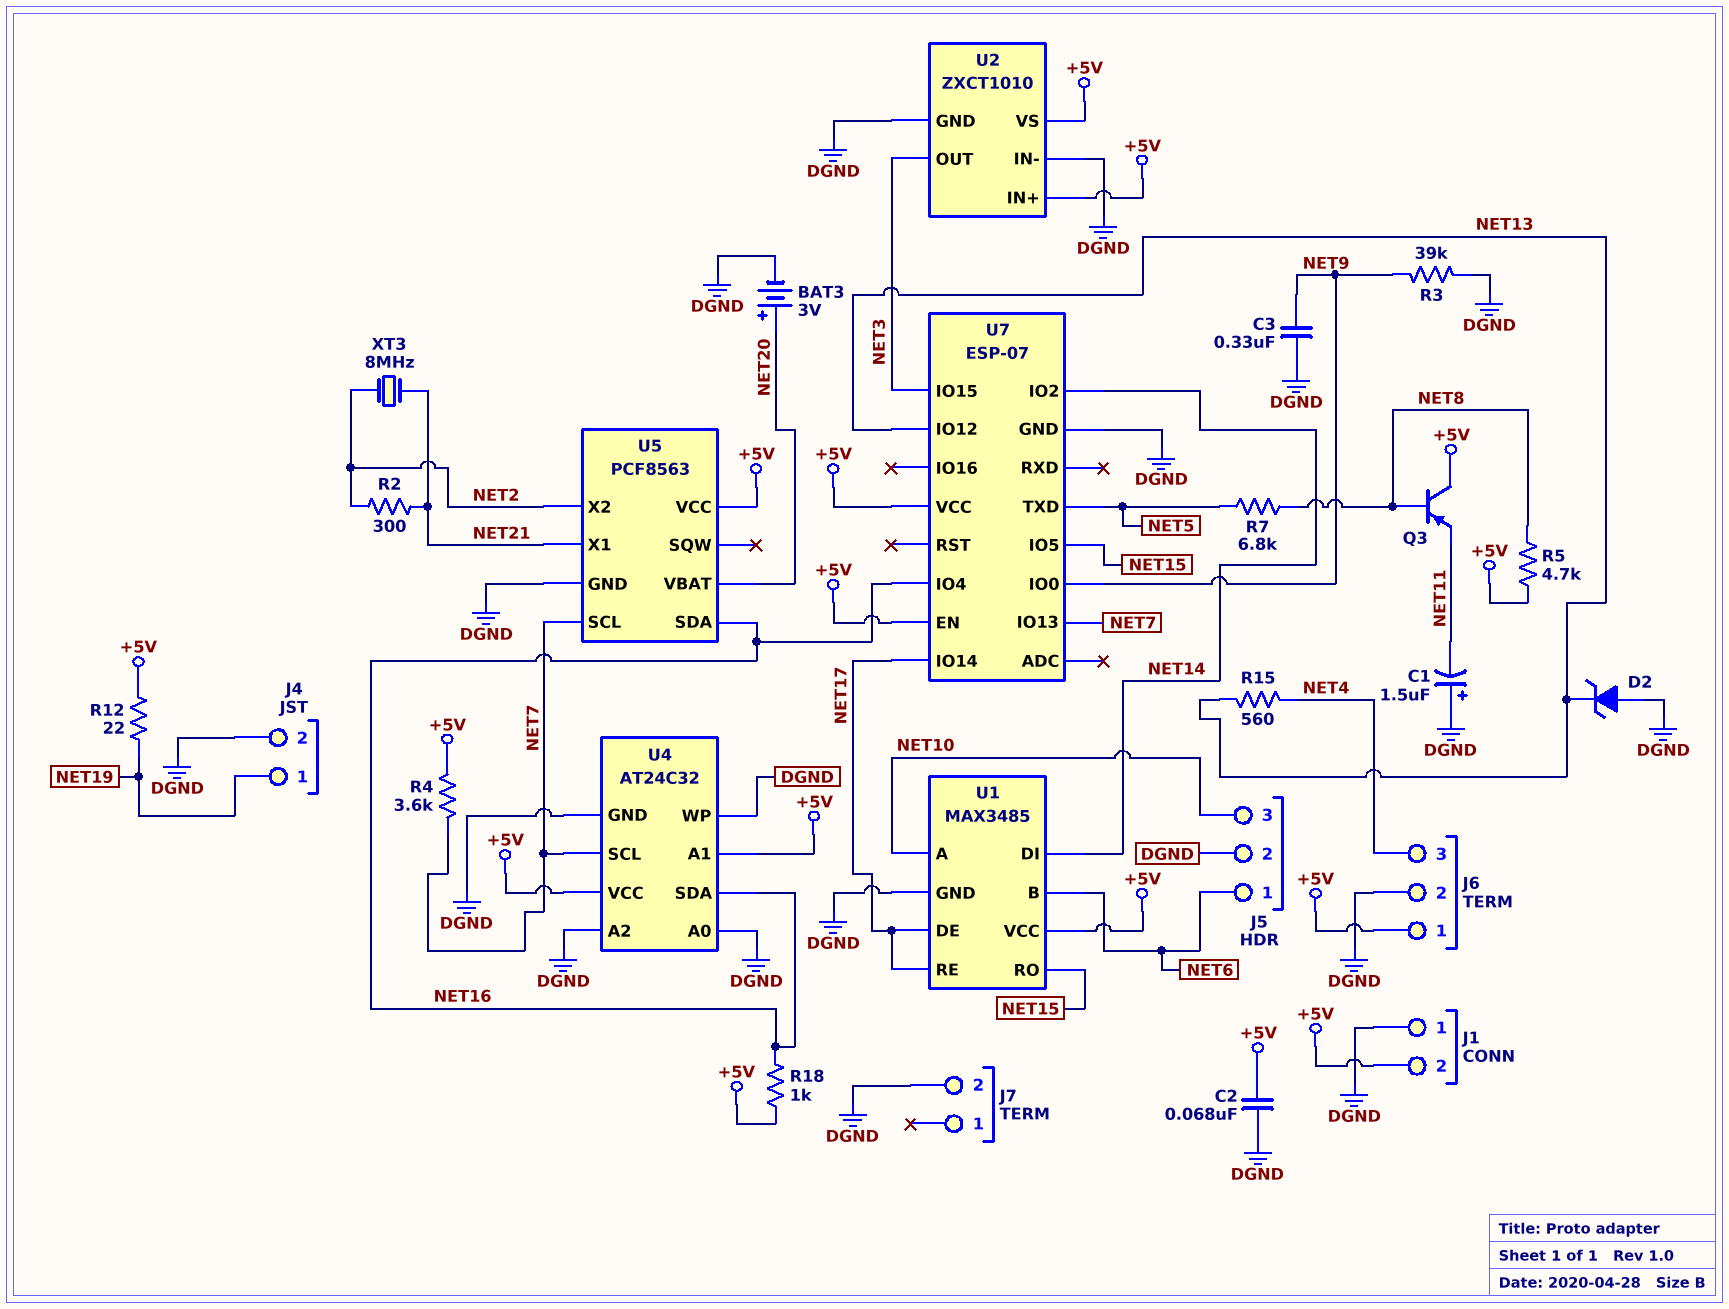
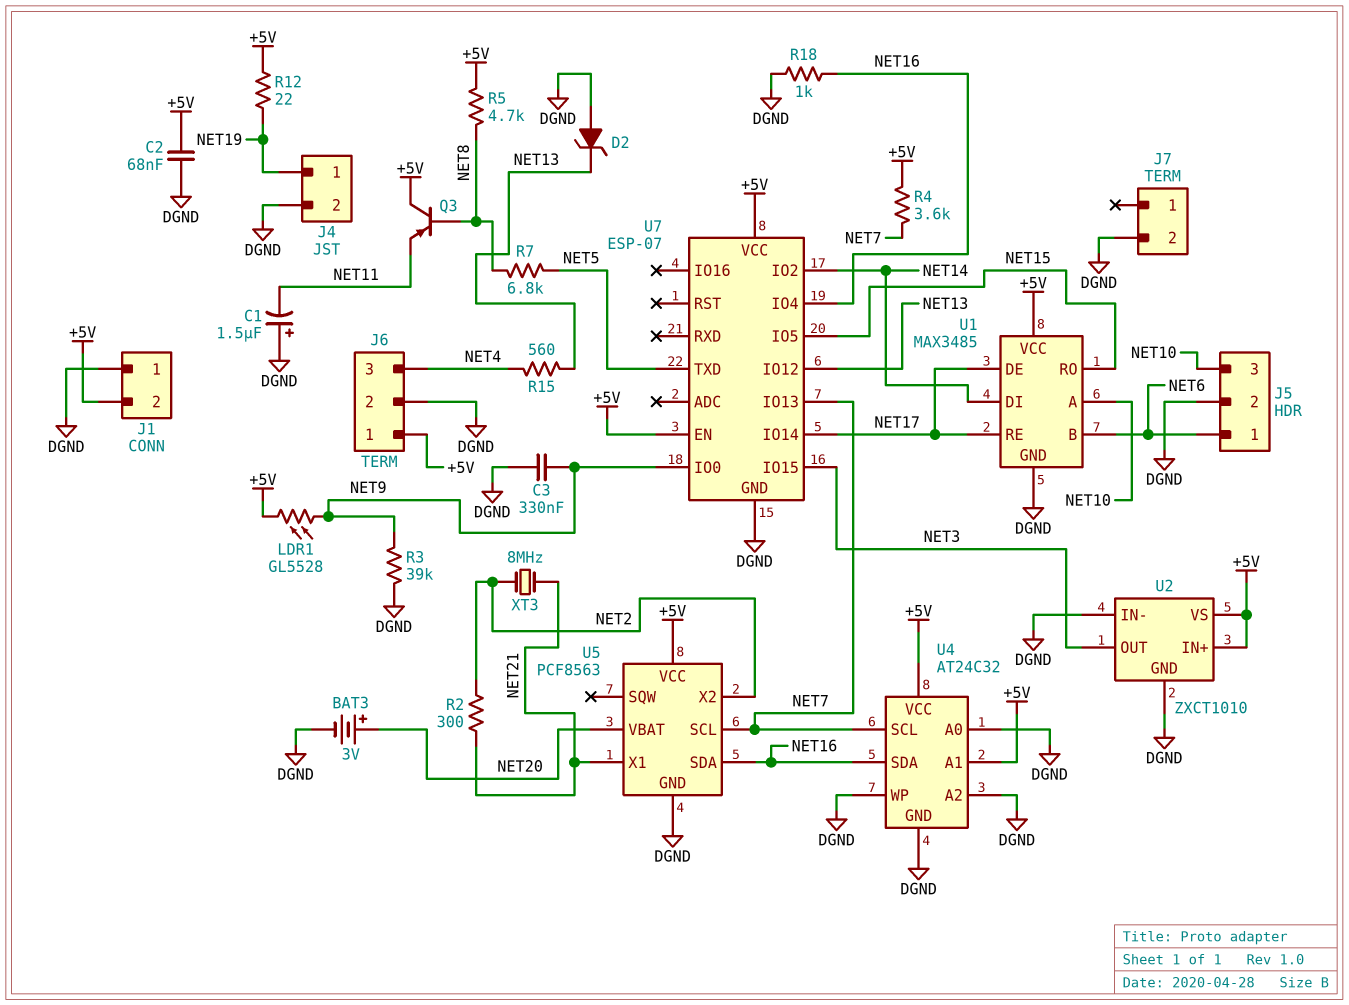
LDR1: none -> GL5528 (+5V, NET9)
R18: 1k (+5V, NET16) -> 1k (DGND, NET16)

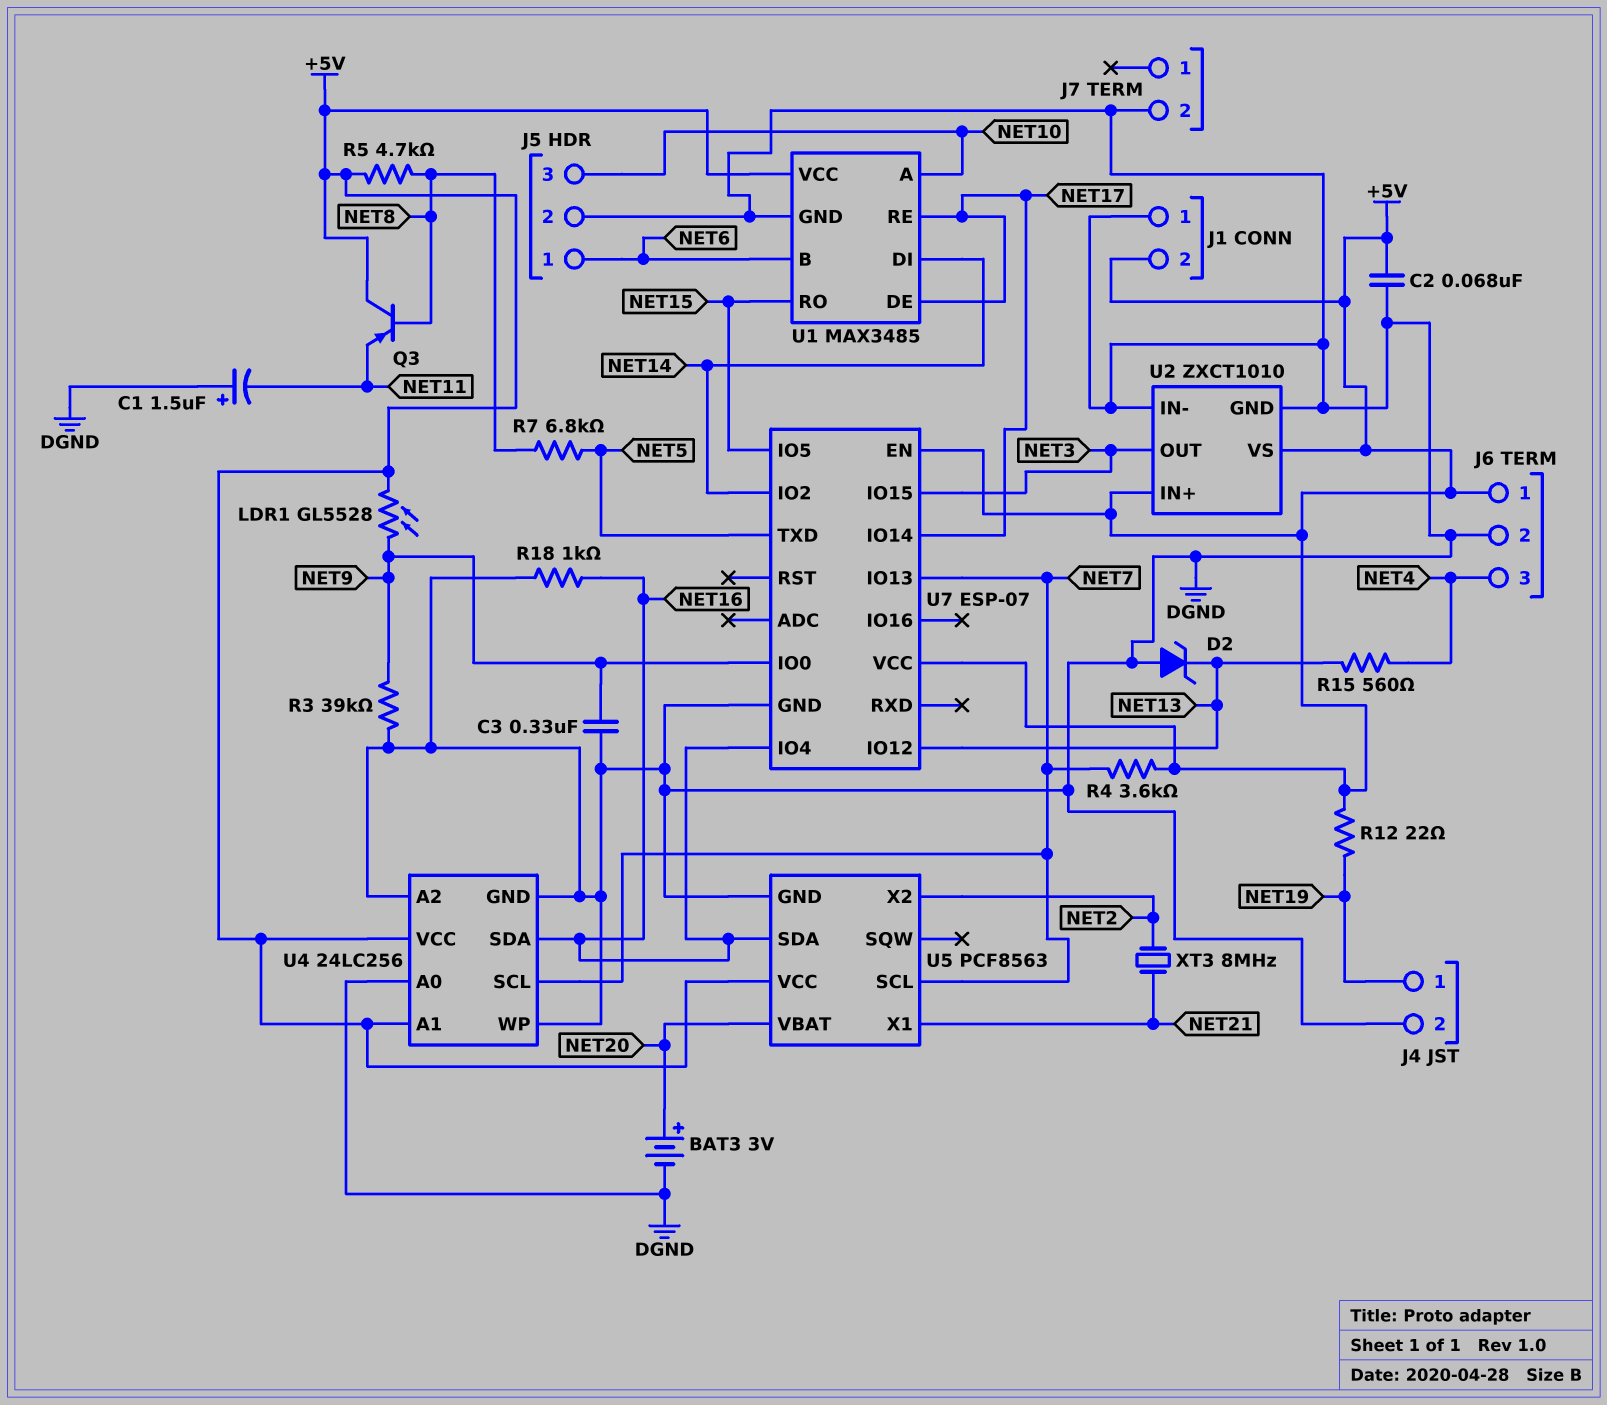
R2: 300 (NET2, NET21) -> none
U4: AT24C32 -> 24LC256

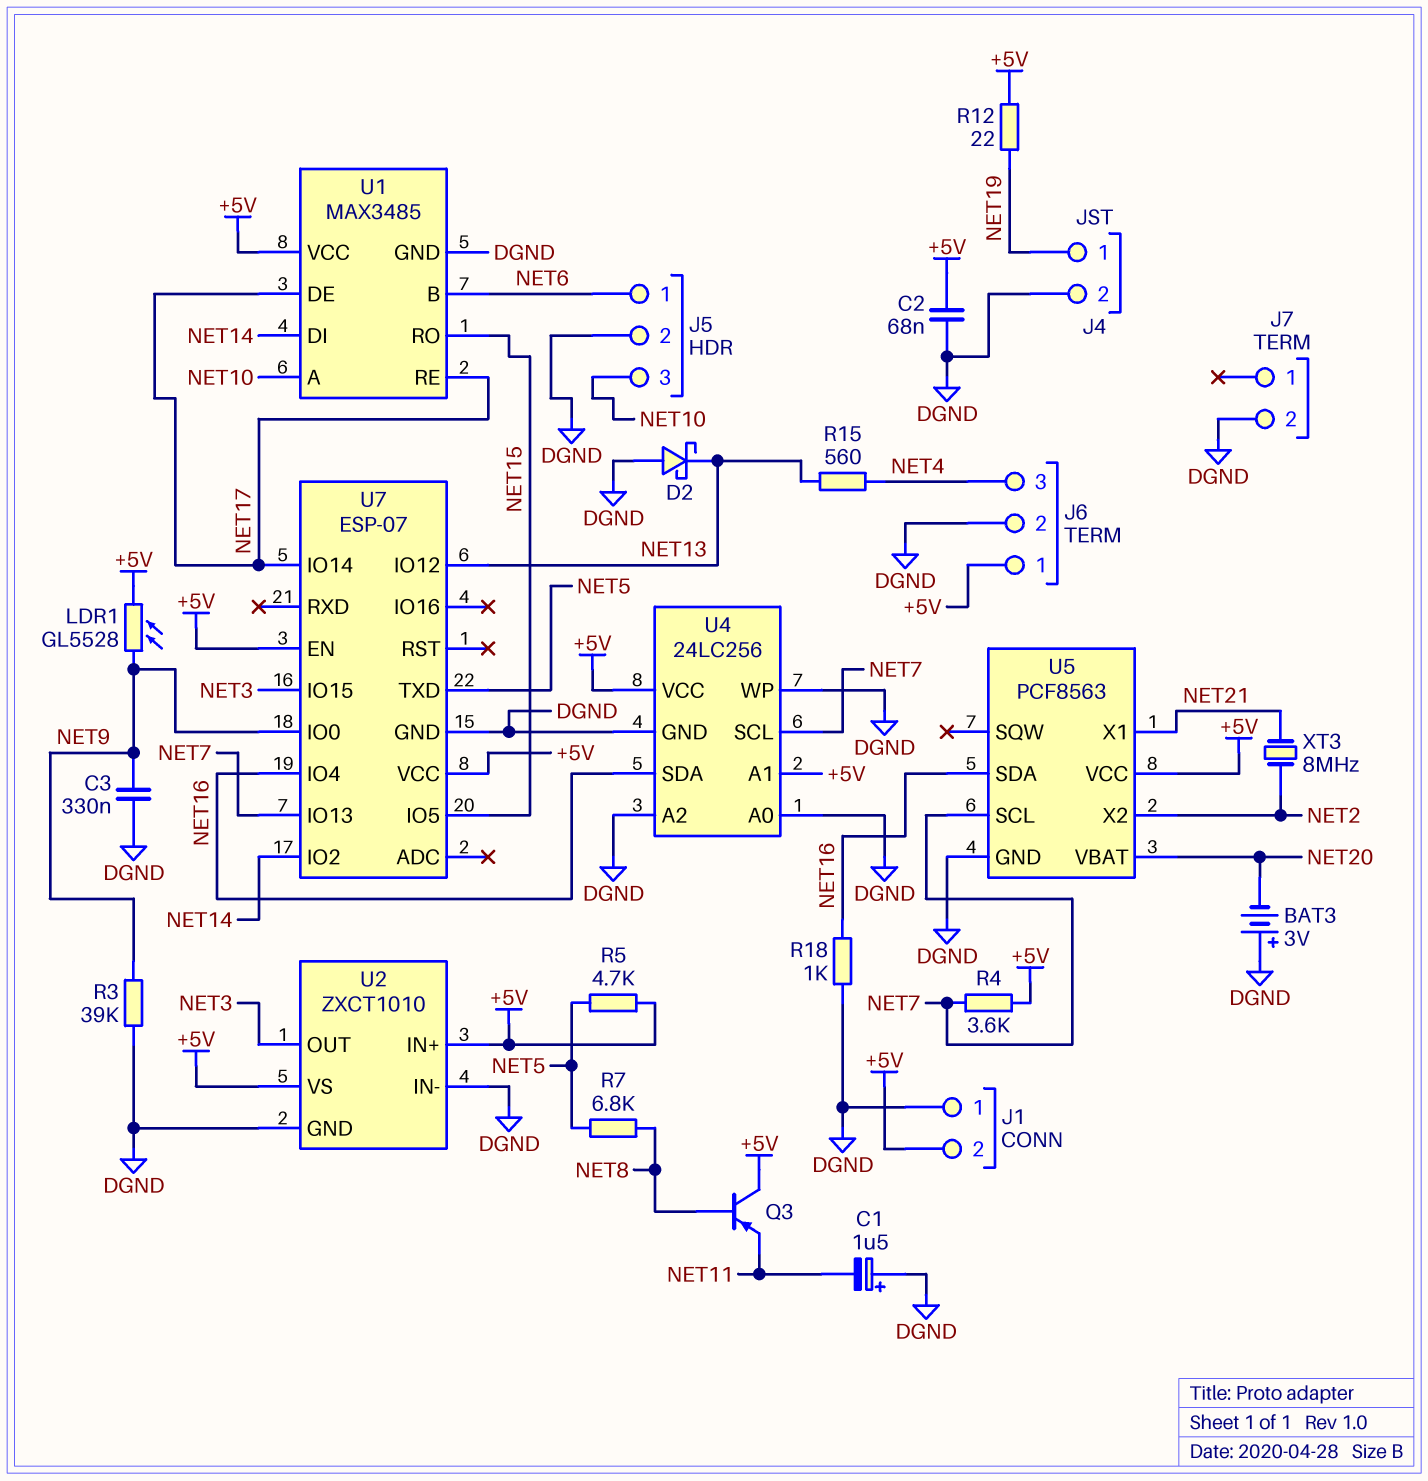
BAT3: 3V (plus NET20, minus DGND) -> 3V (plus DGND, minus NET20)
D2: zener (A DGND, K NET13) -> schottky (A DGND, K NET13)
R5: 4.7k (+5V, NET8) -> 4.7k (+5V, NET5)

